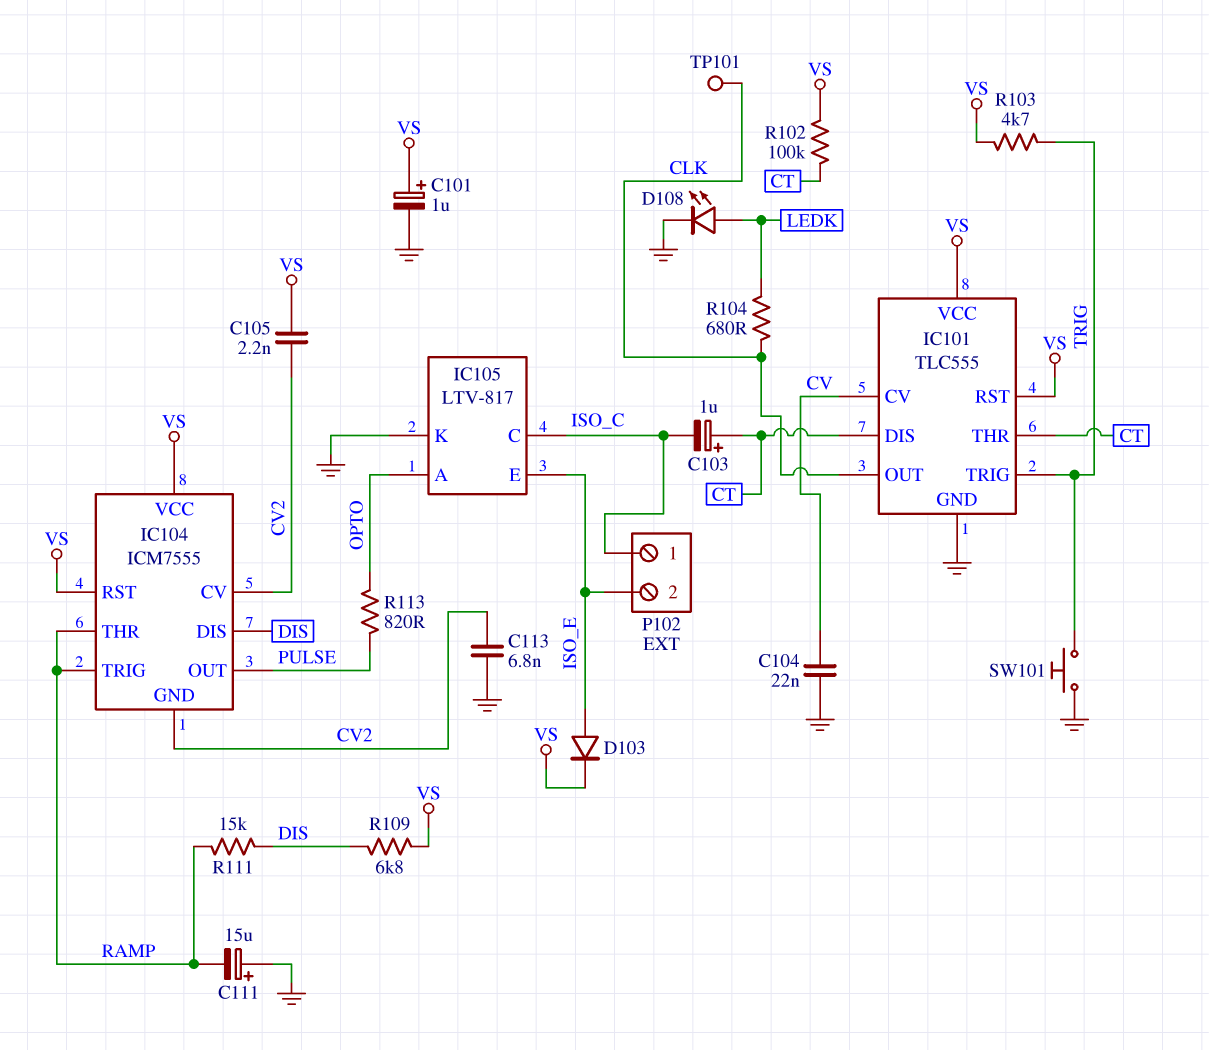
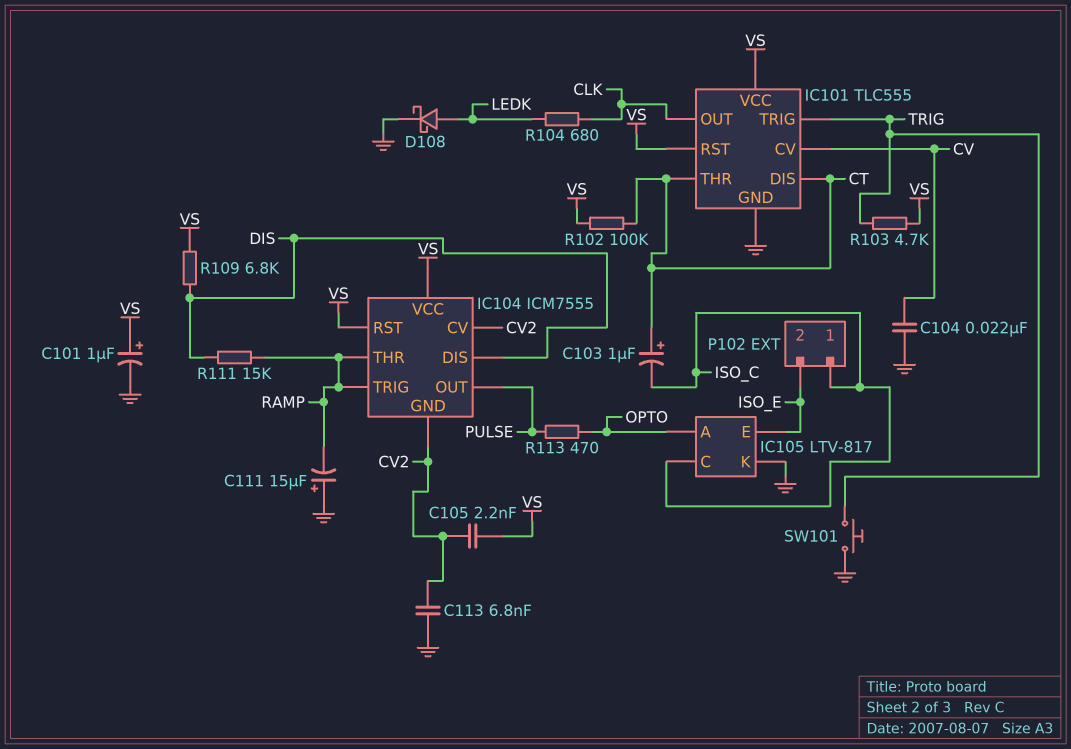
D103: diode (A ISO_E, K VS) -> none
D108: LED (A LEDK, K GND) -> schottky (A LEDK, K GND)
R113: 820 (OPTO, PULSE) -> 470 (OPTO, PULSE)
TP101: test point (CLK) -> none

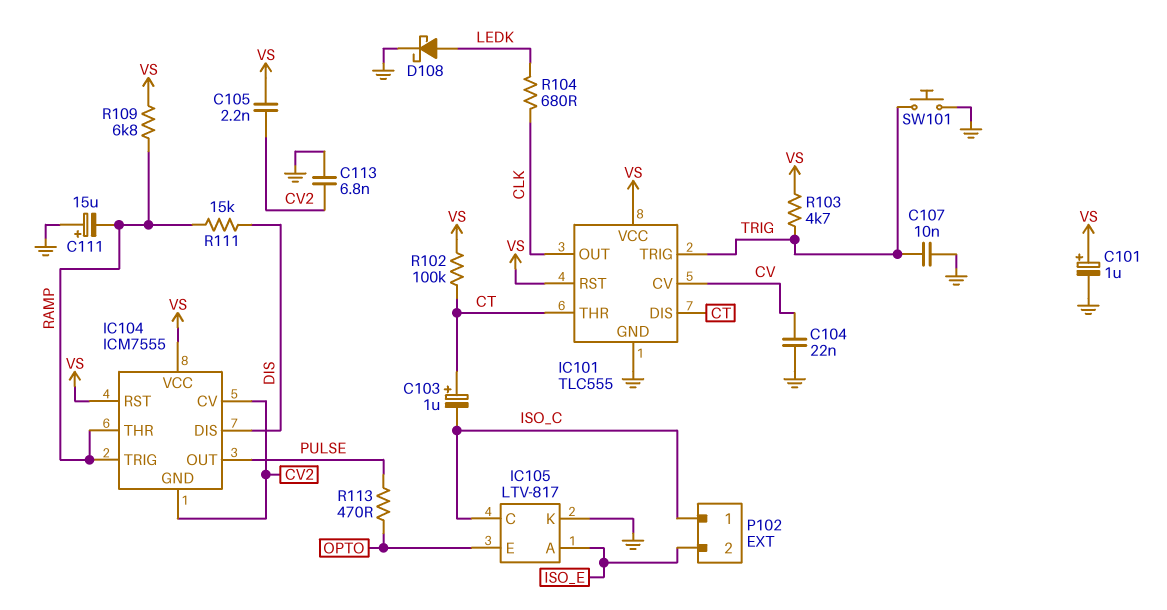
C107: none -> 10nF (GND, TRIG)
IC105 pin A: OPTO -> ISO_E
IC105 pin E: ISO_E -> OPTO
R109: 6.8k (DIS, VS) -> 6.8k (RAMP, VS)

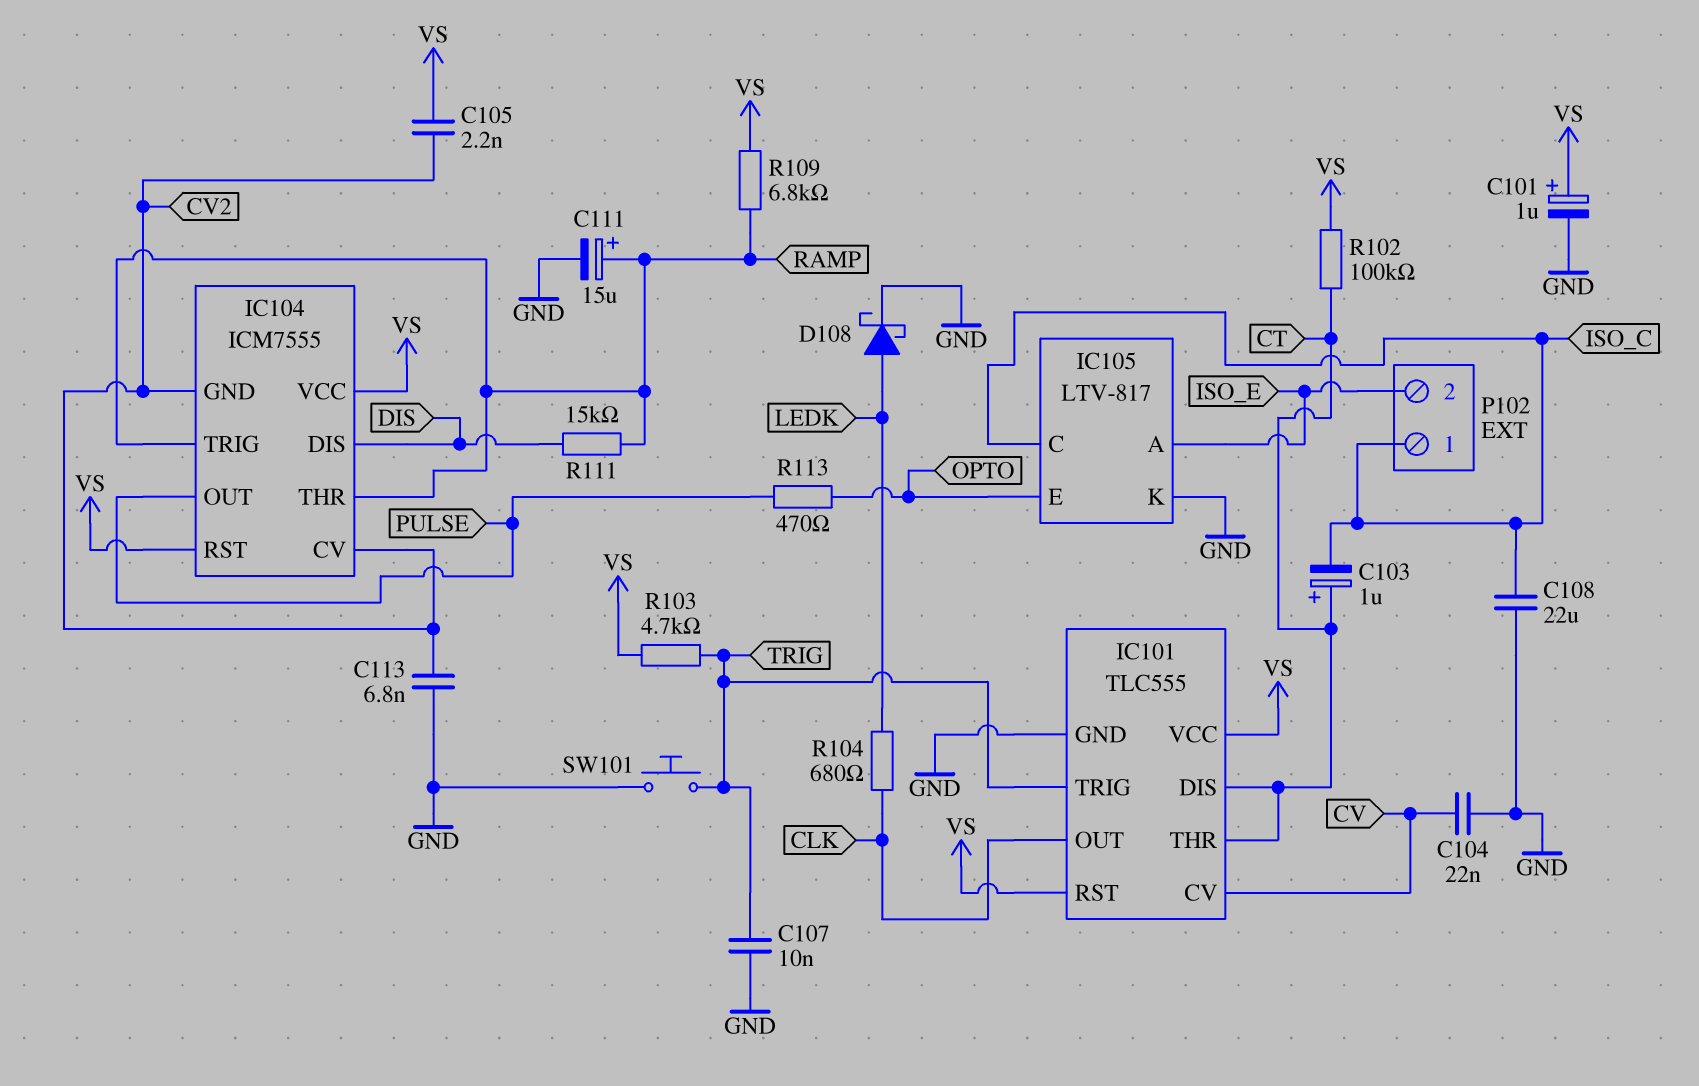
C108: none -> 22uF (GND, ISO_C)
C111: 15uF (plus GND, minus RAMP) -> 15uF (plus RAMP, minus GND)

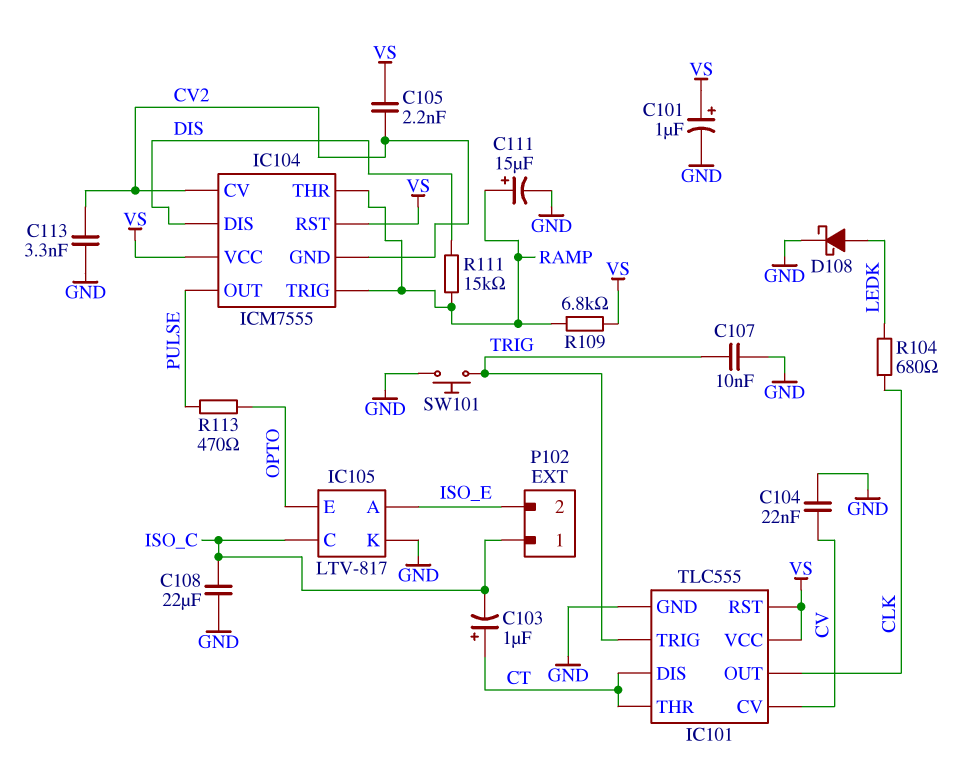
C113: 6.8nF (CV2, GND) -> 3.3nF (CV2, GND)
R102: 100k (CT, VS) -> none
R103: 4.7k (TRIG, VS) -> none

